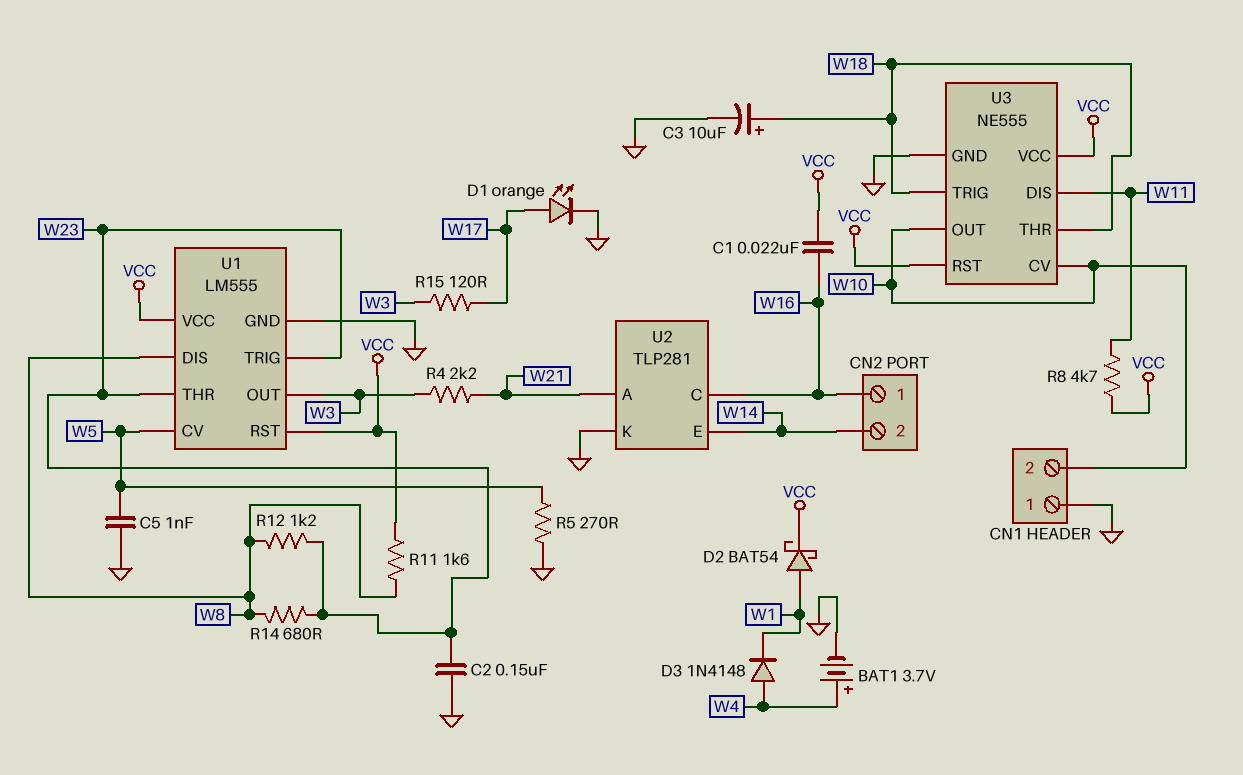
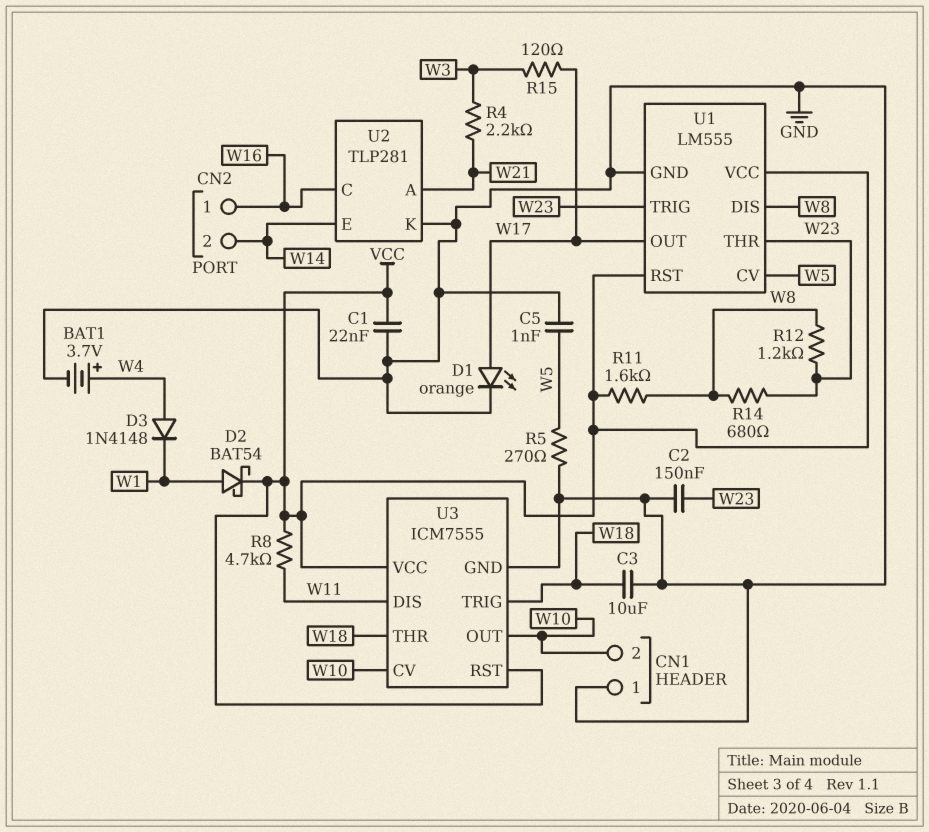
C1: 22nF (VCC, W16) -> 22nF (GND, VCC)
C3: 10uF (plus W18, minus GND) -> 10uF (GND, W18)
U1 pin OUT: W3 -> W17
U3: NE555 -> ICM7555

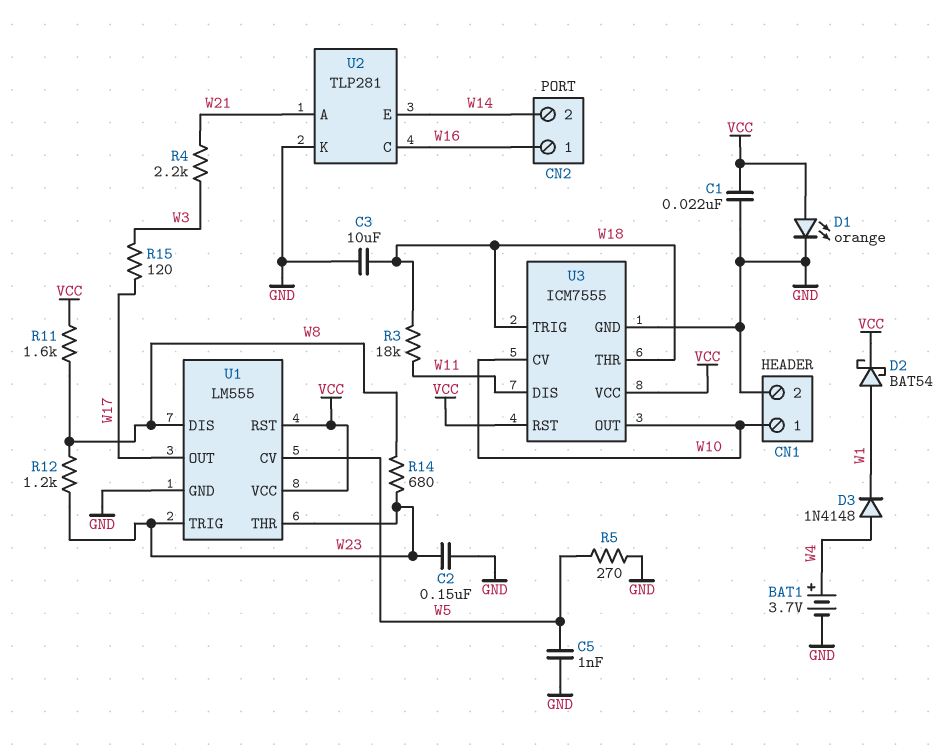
CN1 pin 1: GND -> W10
CN1 pin 2: W10 -> GND
D1: LED orange (A W17, K GND) -> LED orange (A VCC, K GND)
R3: none -> 18k (W11, W18)
R8: 4.7k (VCC, W11) -> none

